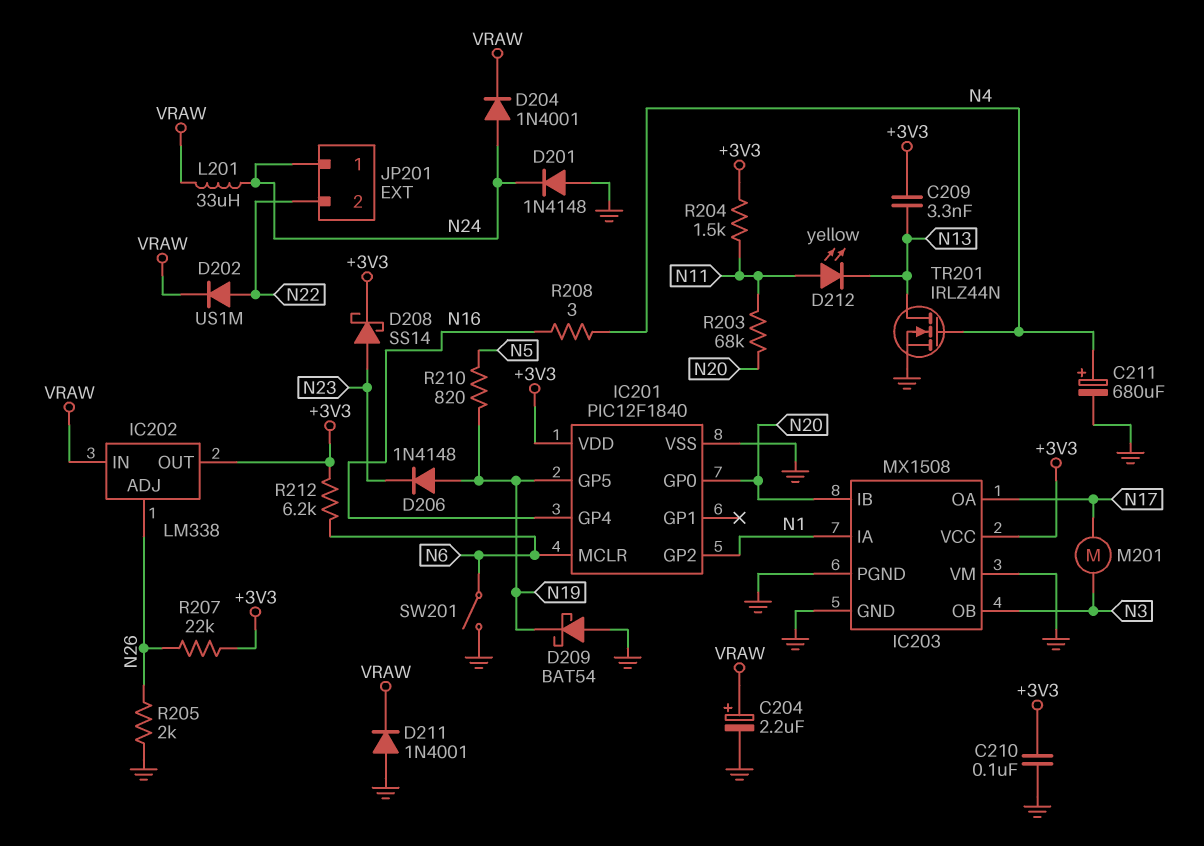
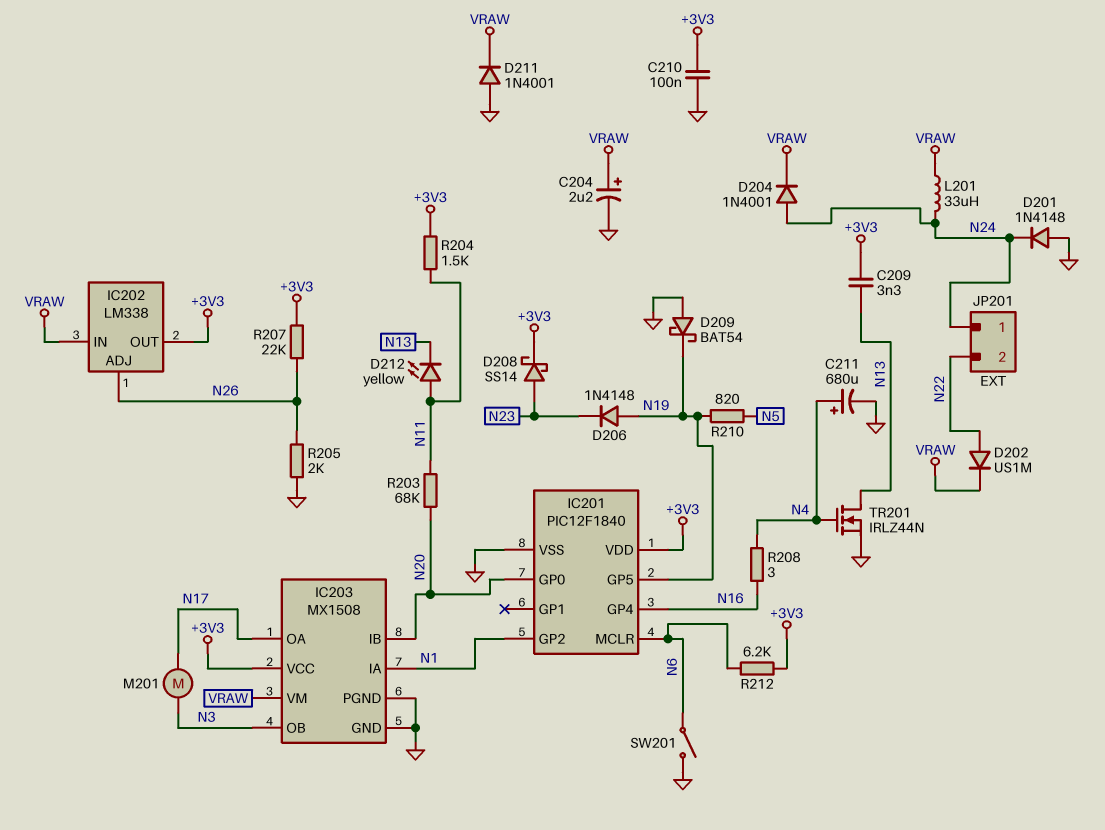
IC203 pin VM: GND -> VRAW

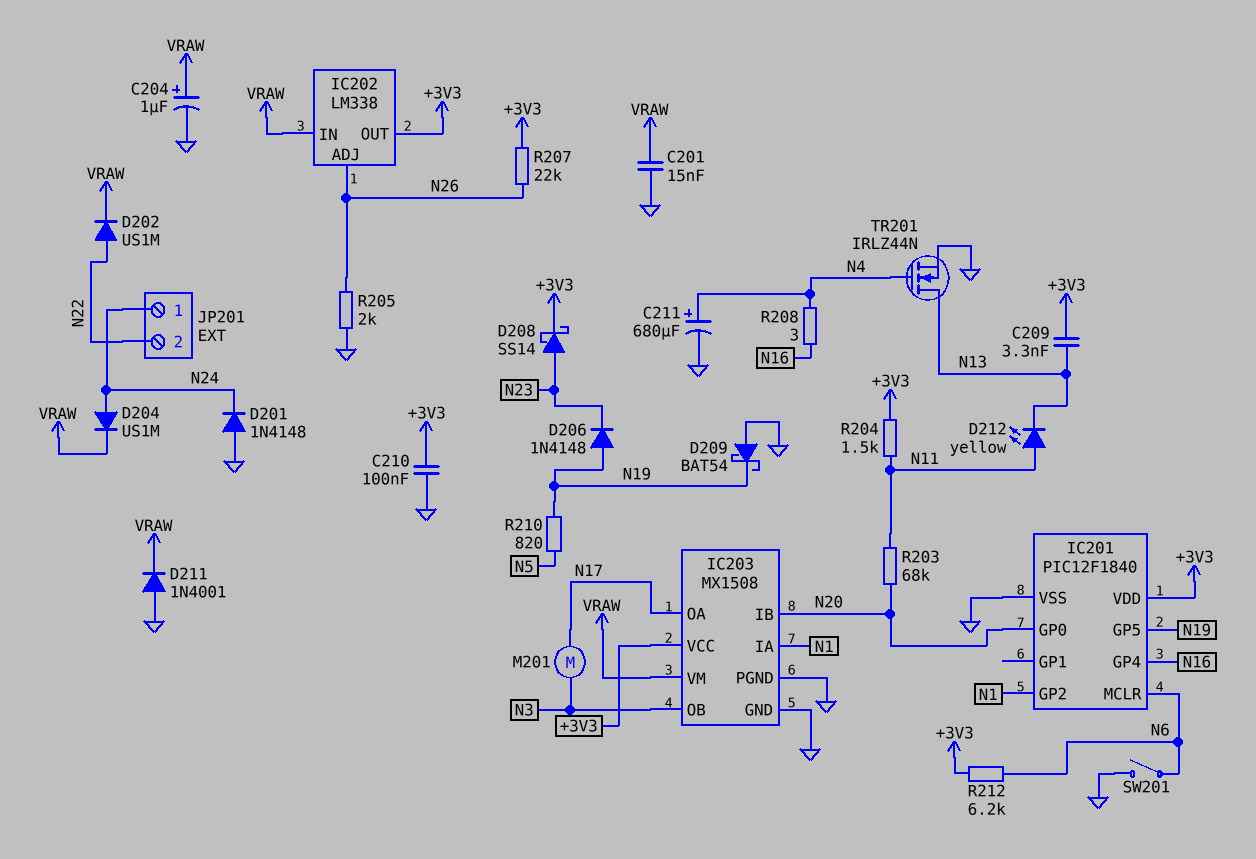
C201: none -> 15nF (GND, VRAW)
C204: 2.2uF (plus VRAW, minus GND) -> 1uF (plus VRAW, minus GND)
D204: diode 1N4001 (A N24, K VRAW) -> diode US1M (A N24, K VRAW)
L201: 33uH (N24, VRAW) -> none

